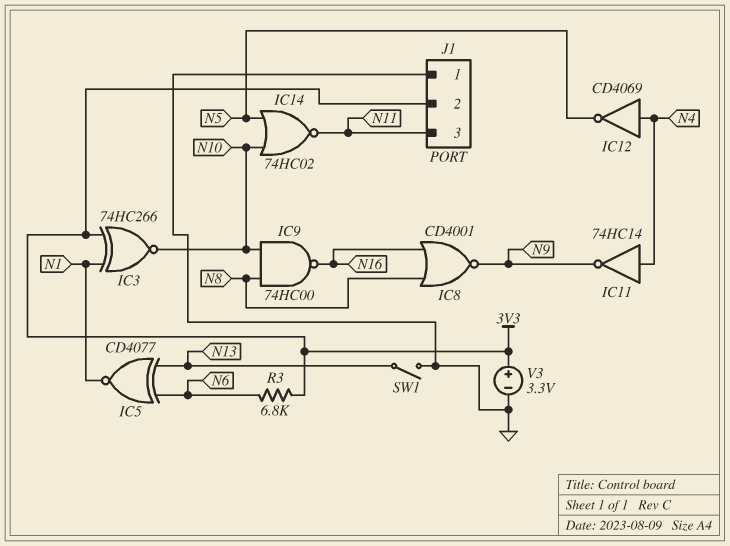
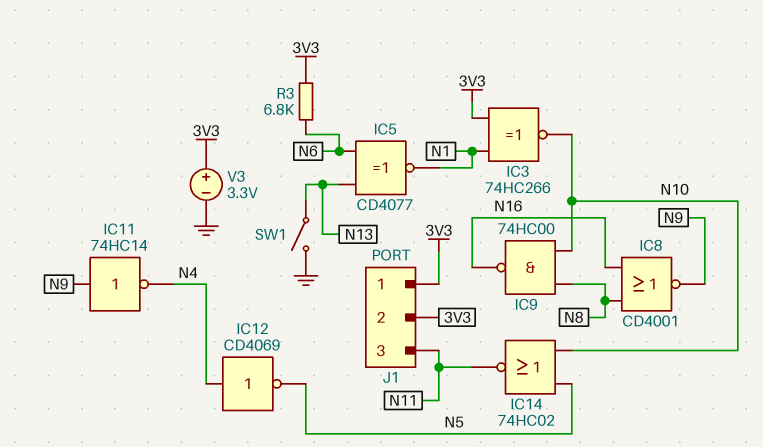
IC11: NOT 74HC14 (in N4, out N9) -> NOT 74HC14 (in N9, out N4)
J1 pin 1: GND -> 3V3

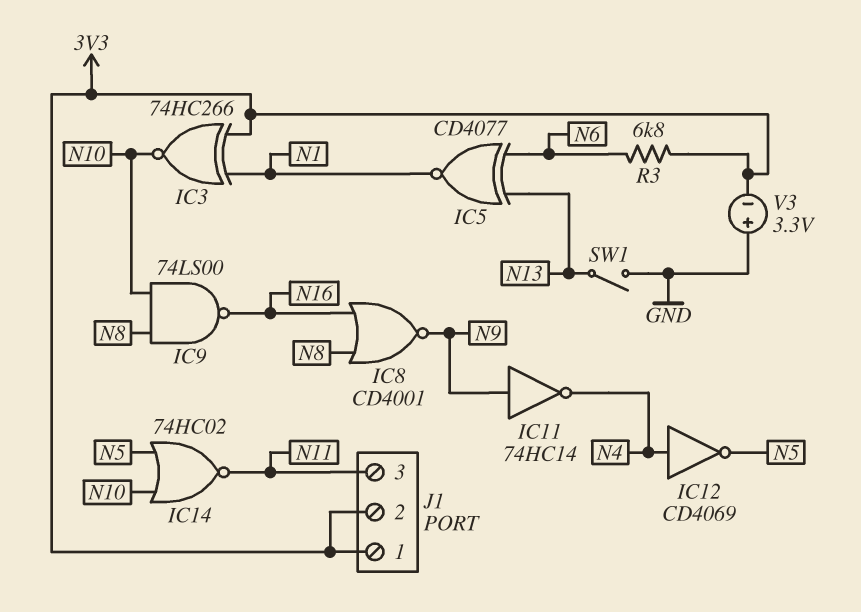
IC9: NAND 74HC00 (in N8, in N10, out N16) -> NAND 74LS00 (in N8, in N10, out N16)
V3: 3.3V (plus 3V3, minus GND) -> 3.3V (plus GND, minus 3V3)

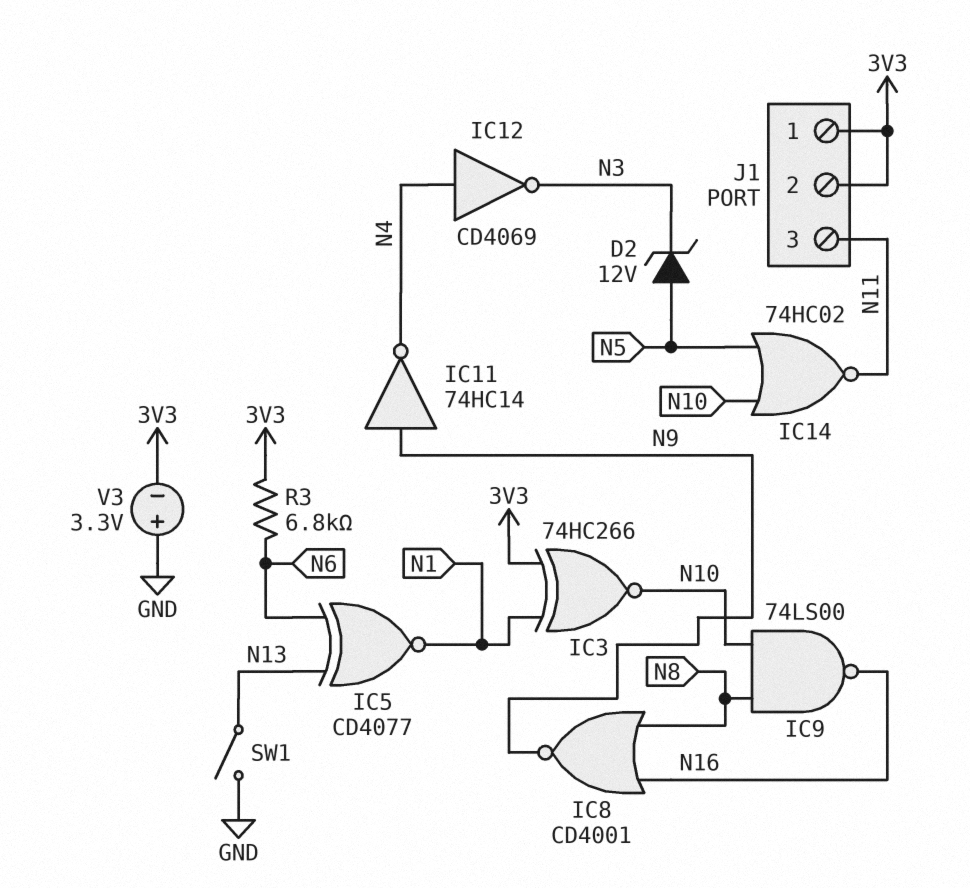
D2: none -> zener 12V (A N5, K N3)
IC12: NOT CD4069 (in N4, out N5) -> NOT CD4069 (in N4, out N3)

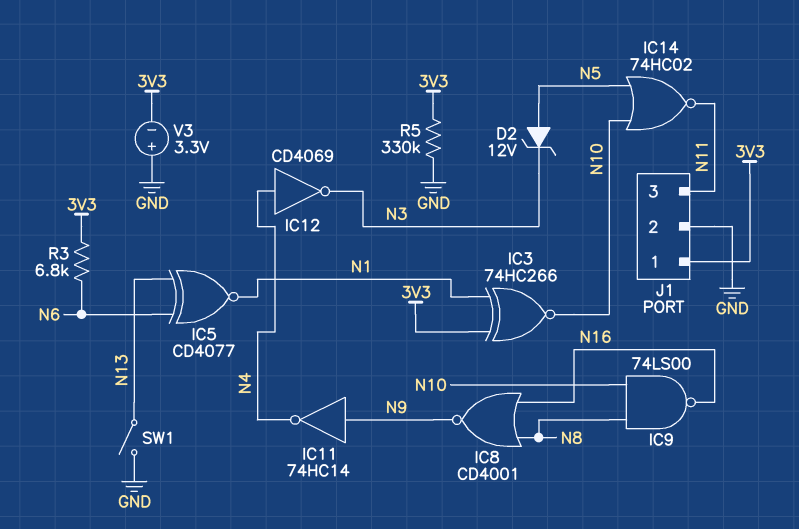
J1 pin 2: 3V3 -> GND
R5: none -> 330k (3V3, GND)

